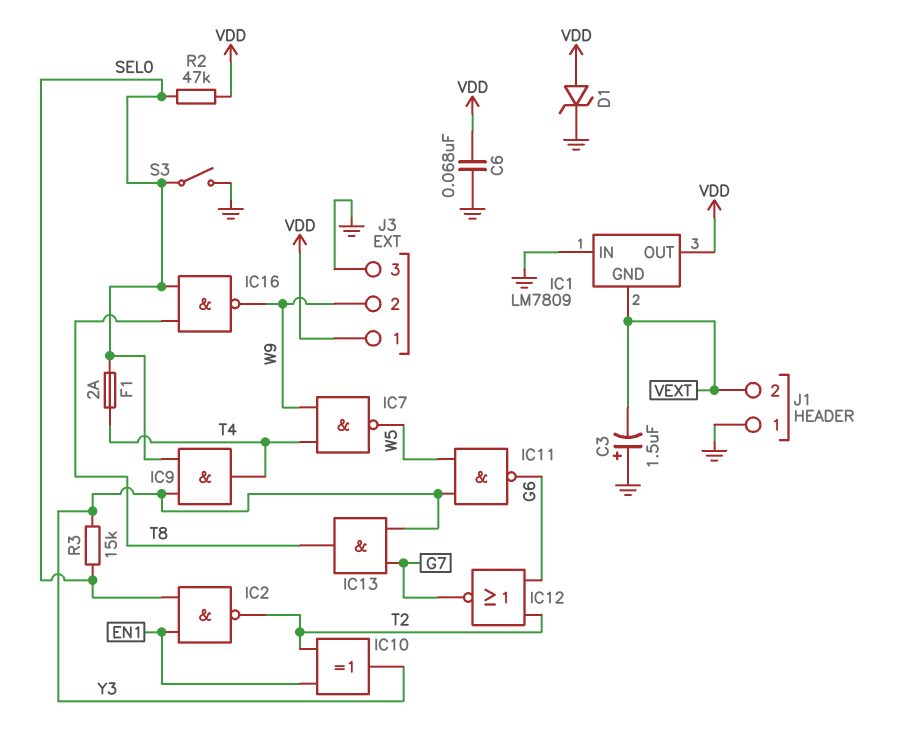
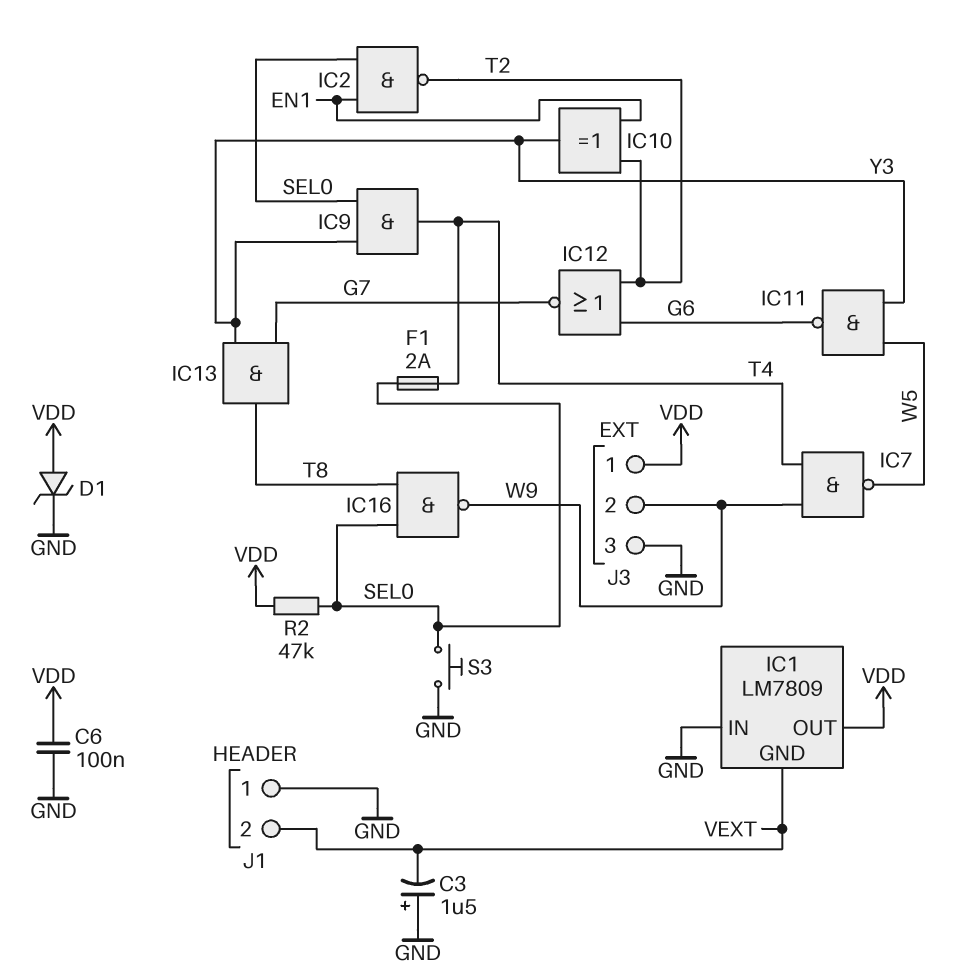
C6: 68nF (GND, VDD) -> 100nF (GND, VDD)
R3: 15k (SEL0, Y3) -> none
S3: switch (GND, SEL0) -> button (GND, SEL0)

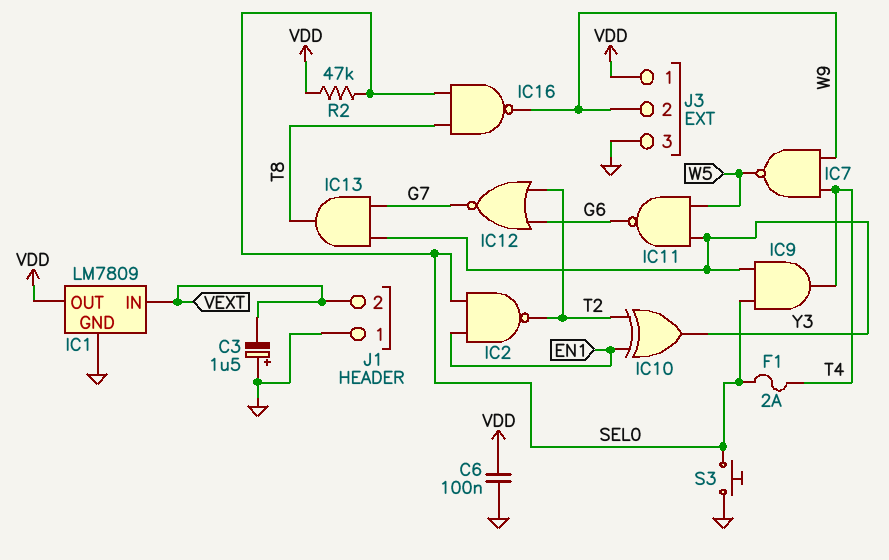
D1: zener (A VDD, K GND) -> none
IC1 pin GND: VEXT -> GND
IC1 pin IN: GND -> VEXT

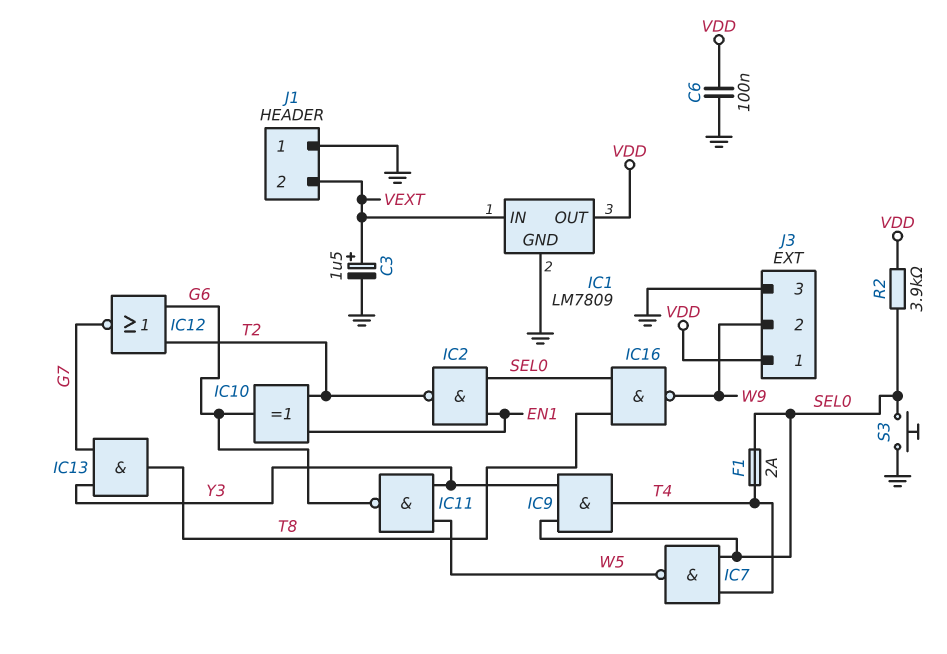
C3: 1.5uF (plus GND, minus VEXT) -> 1.5uF (plus VEXT, minus GND)
IC7: NAND (in T4, in W9, out W5) -> NAND (in SEL0, in T4, out W5)
IC10: XOR (in EN1, in T2, out Y3) -> XOR (in EN1, in T2, out G6)
R2: 47k (SEL0, VDD) -> 3.9k (SEL0, VDD)

